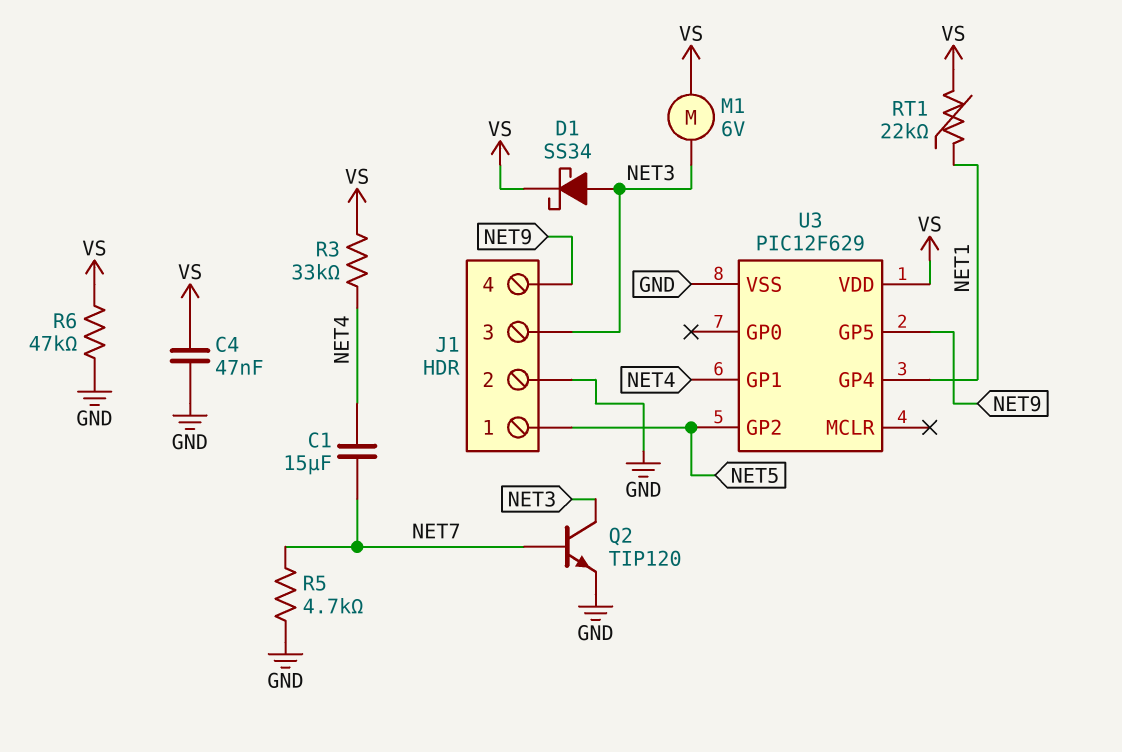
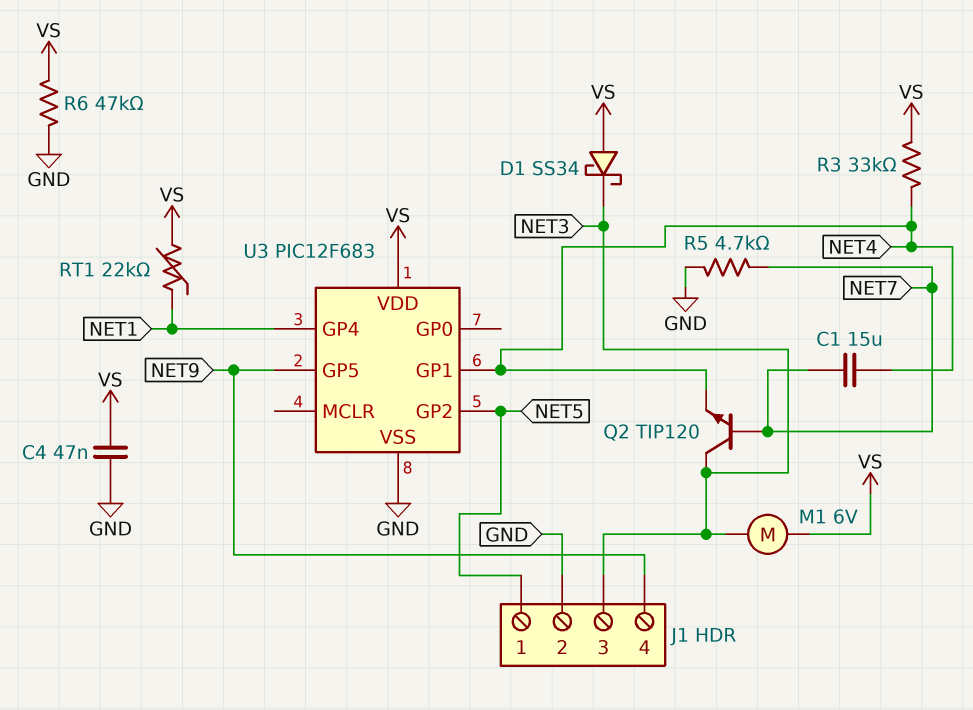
D1: schottky SS34 (A NET3, K VS) -> schottky SS34 (A VS, K NET3)
Q2: NPN TIP120 (B NET7, C NET3, E GND) -> NPN TIP120 (B NET7, C NET3, E NET4)
U3: PIC12F629 -> PIC12F683

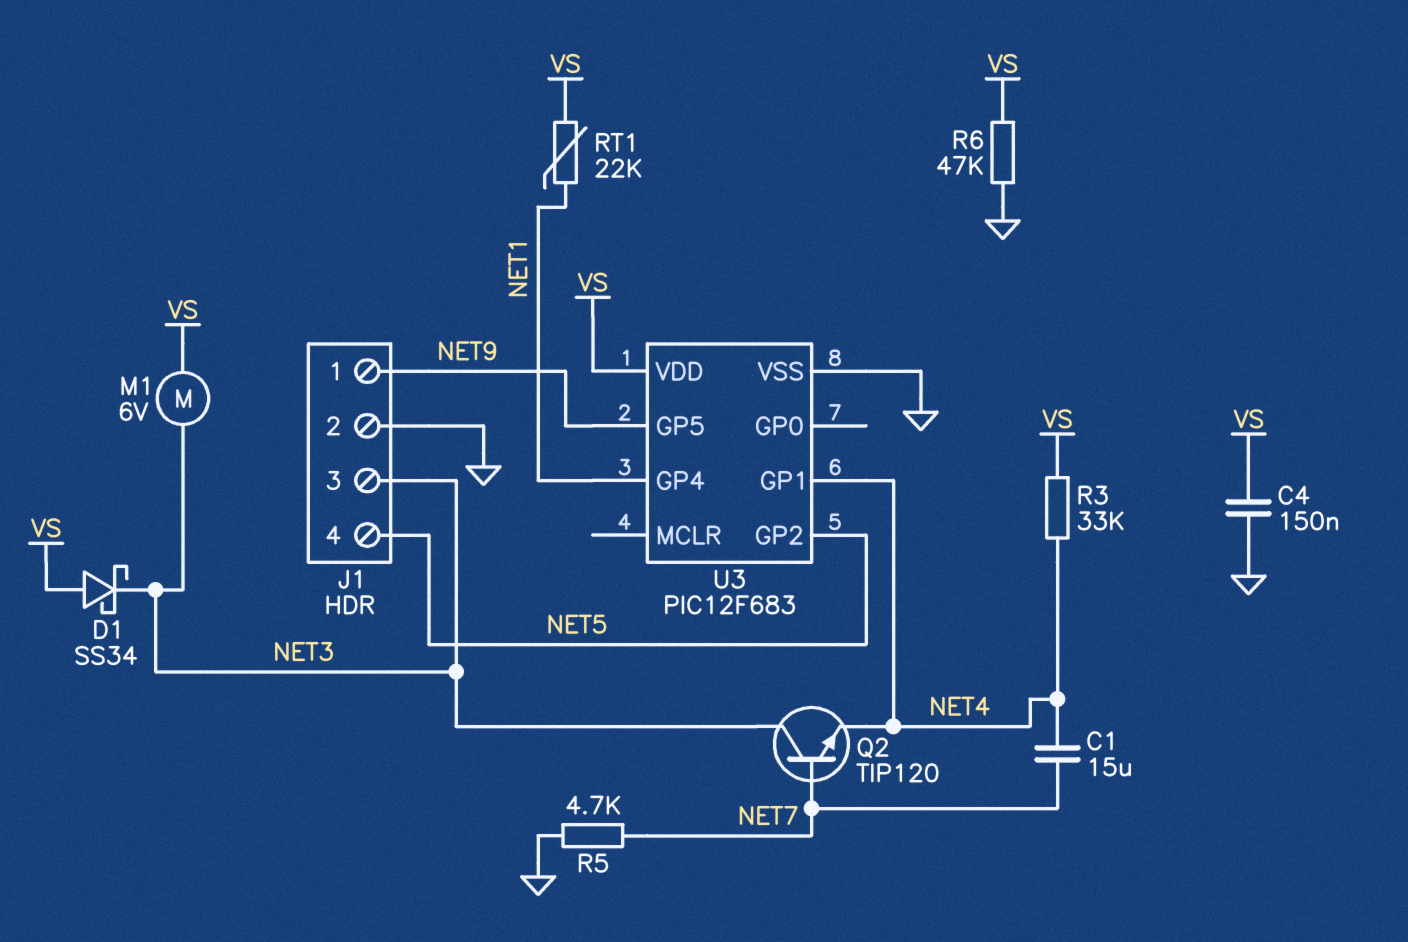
C4: 47nF (GND, VS) -> 150nF (GND, VS)
J1 pin 1: NET5 -> NET9
J1 pin 4: NET9 -> NET5

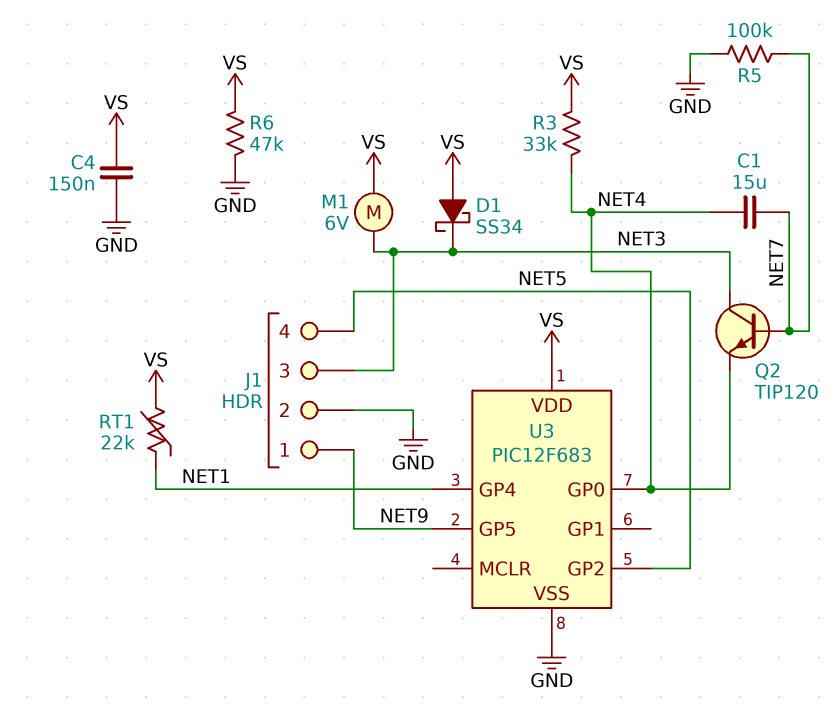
R5: 4.7k (GND, NET7) -> 100k (GND, NET7)
U3 pin GP0: none -> NET4
U3 pin GP1: NET4 -> none

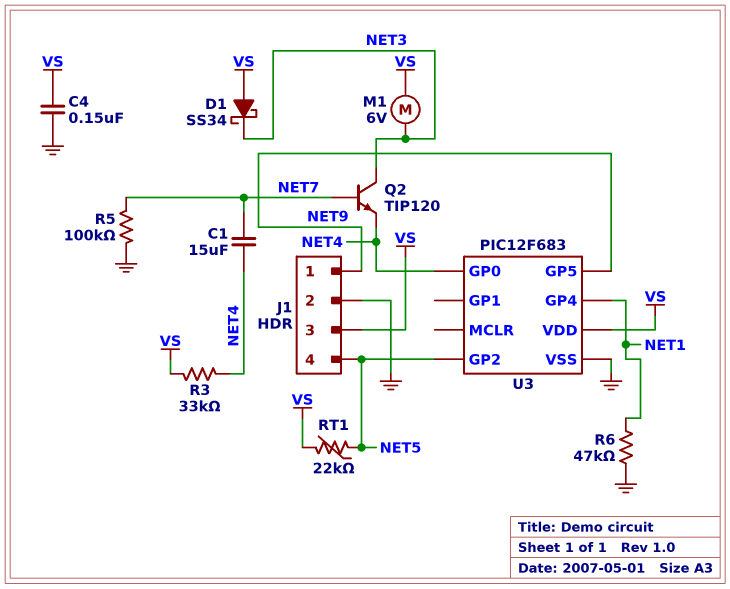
J1 pin 3: NET3 -> VS
R6: 47k (GND, VS) -> 47k (GND, NET1)
RT1: 22k (NET1, VS) -> 22k (NET5, VS)

